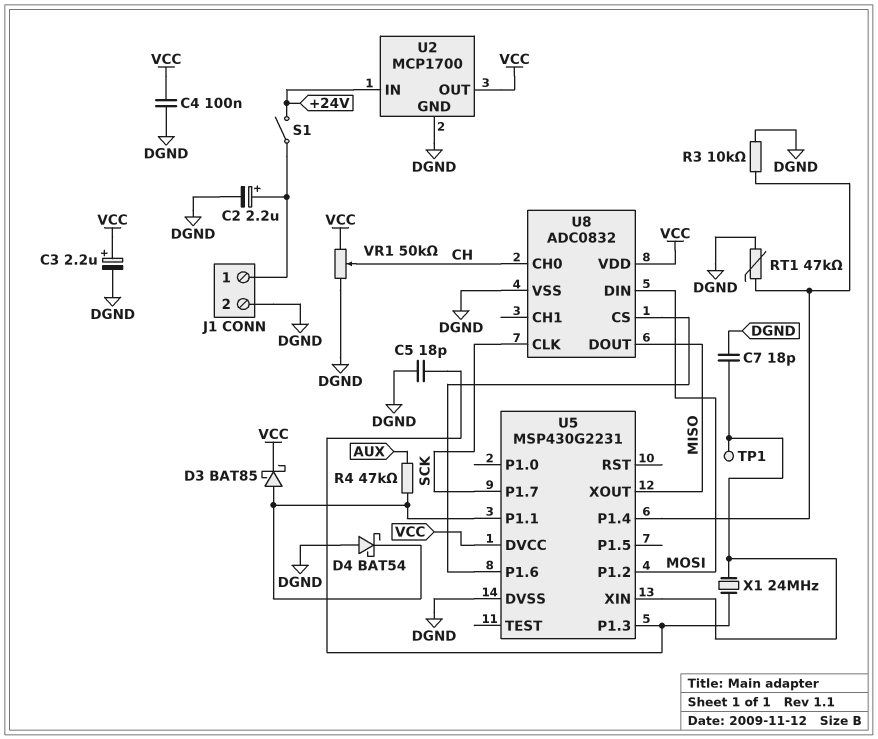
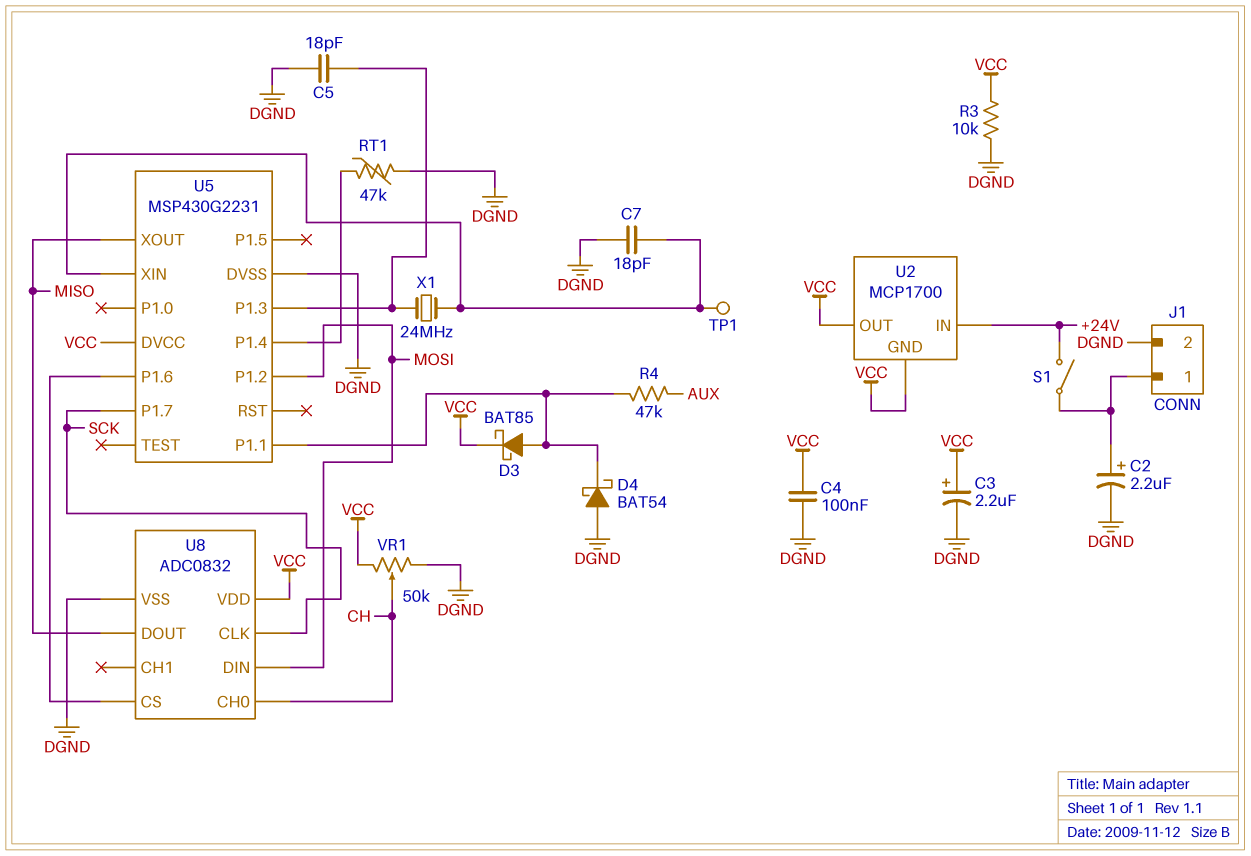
R3: 10k (DGND, U5/P1.4) -> 10k (DGND, VCC)
U2 pin GND: DGND -> VCC

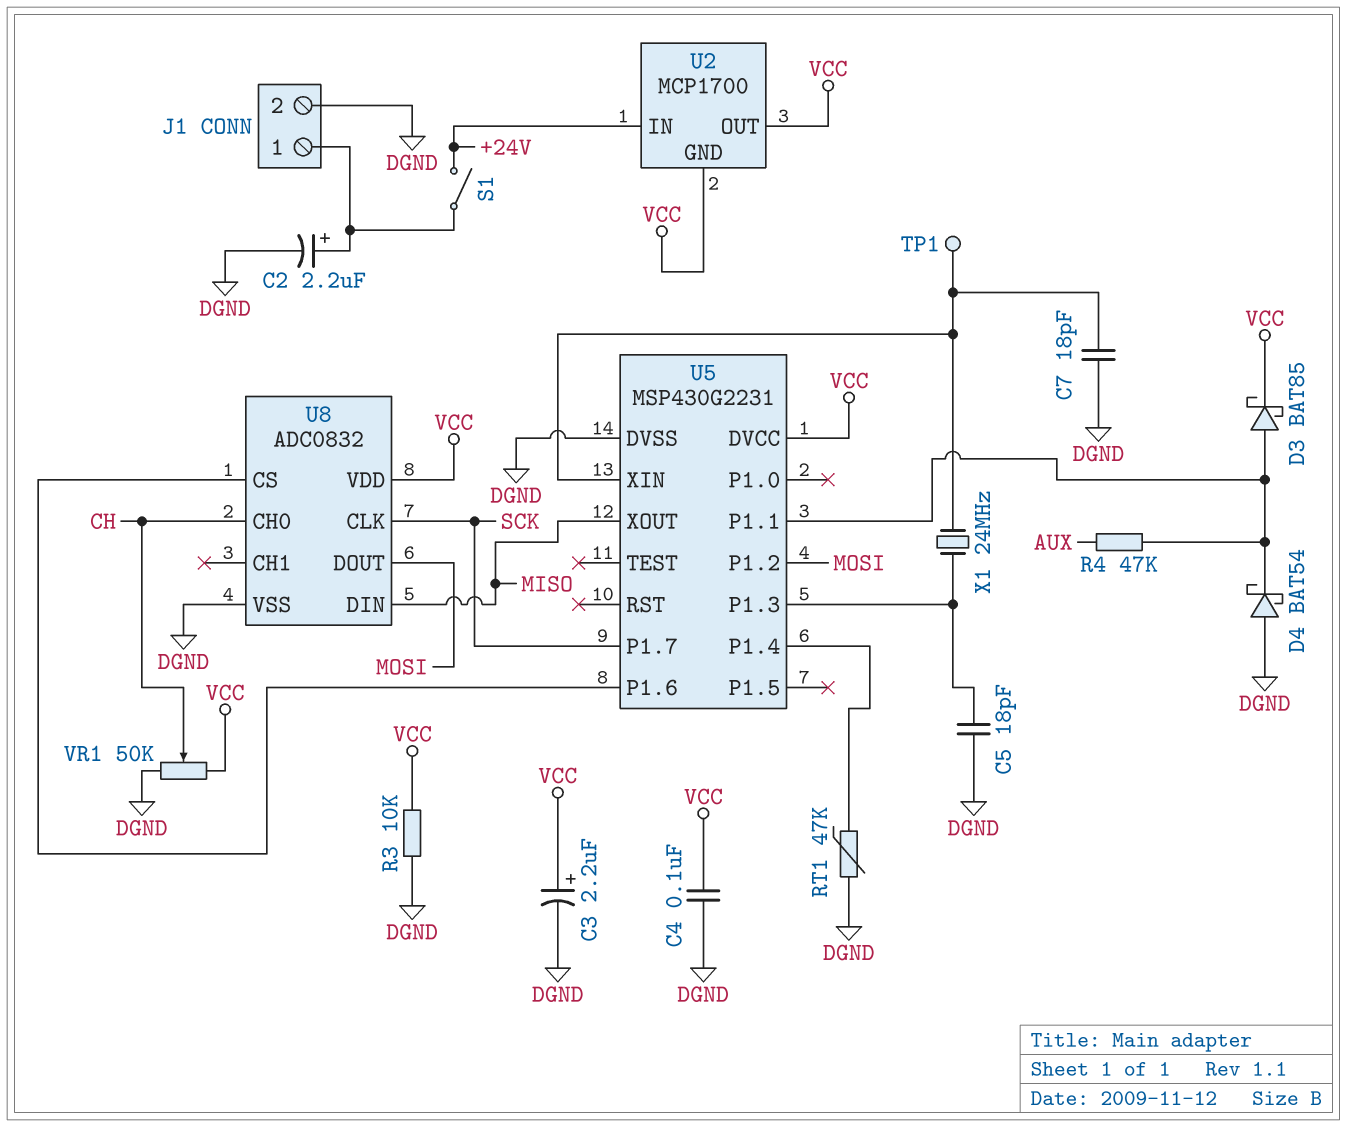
U8 pin DIN: MOSI -> MISO
U8 pin DOUT: MISO -> MOSI

